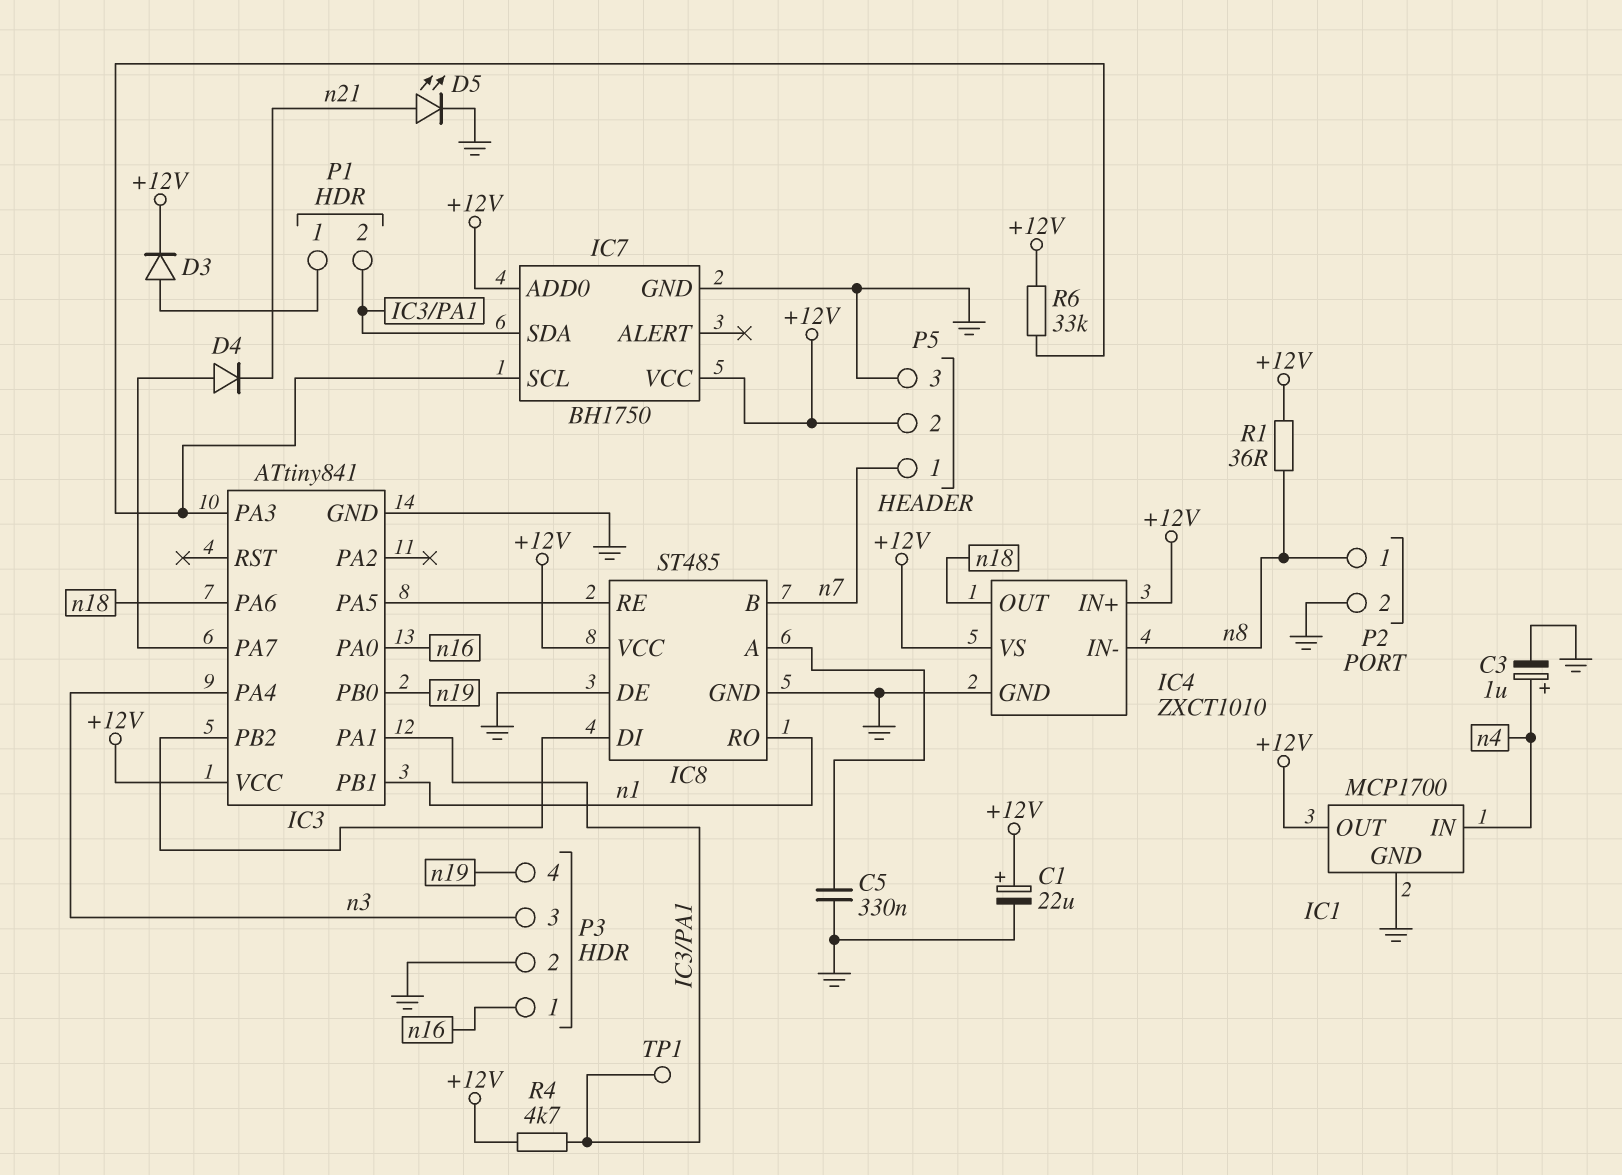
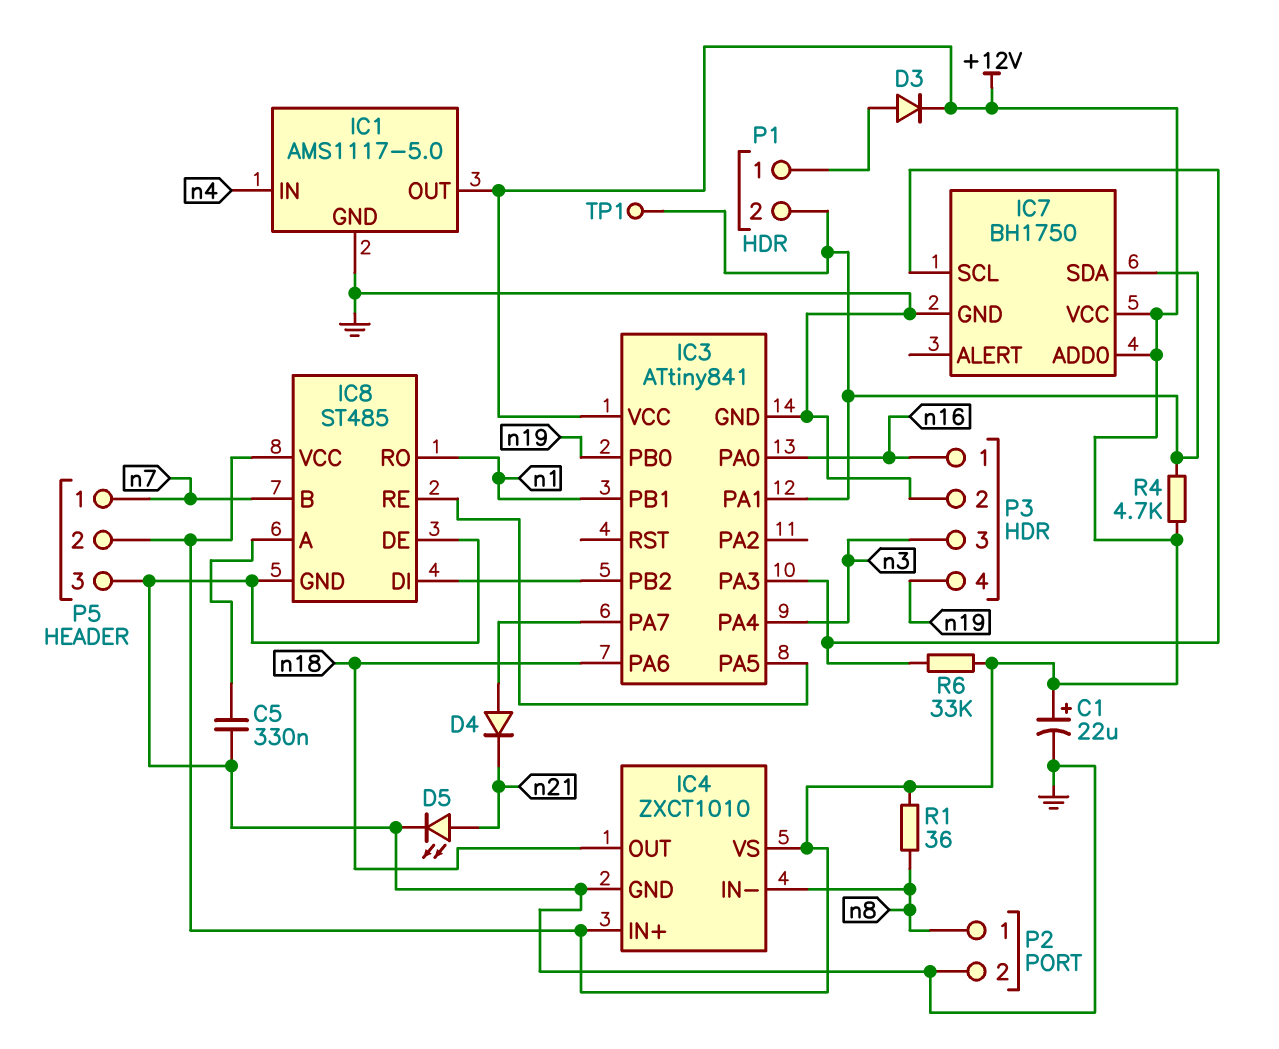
C3: 1uF (plus n4, minus GND) -> none
IC1: MCP1700 -> AMS1117-5.0

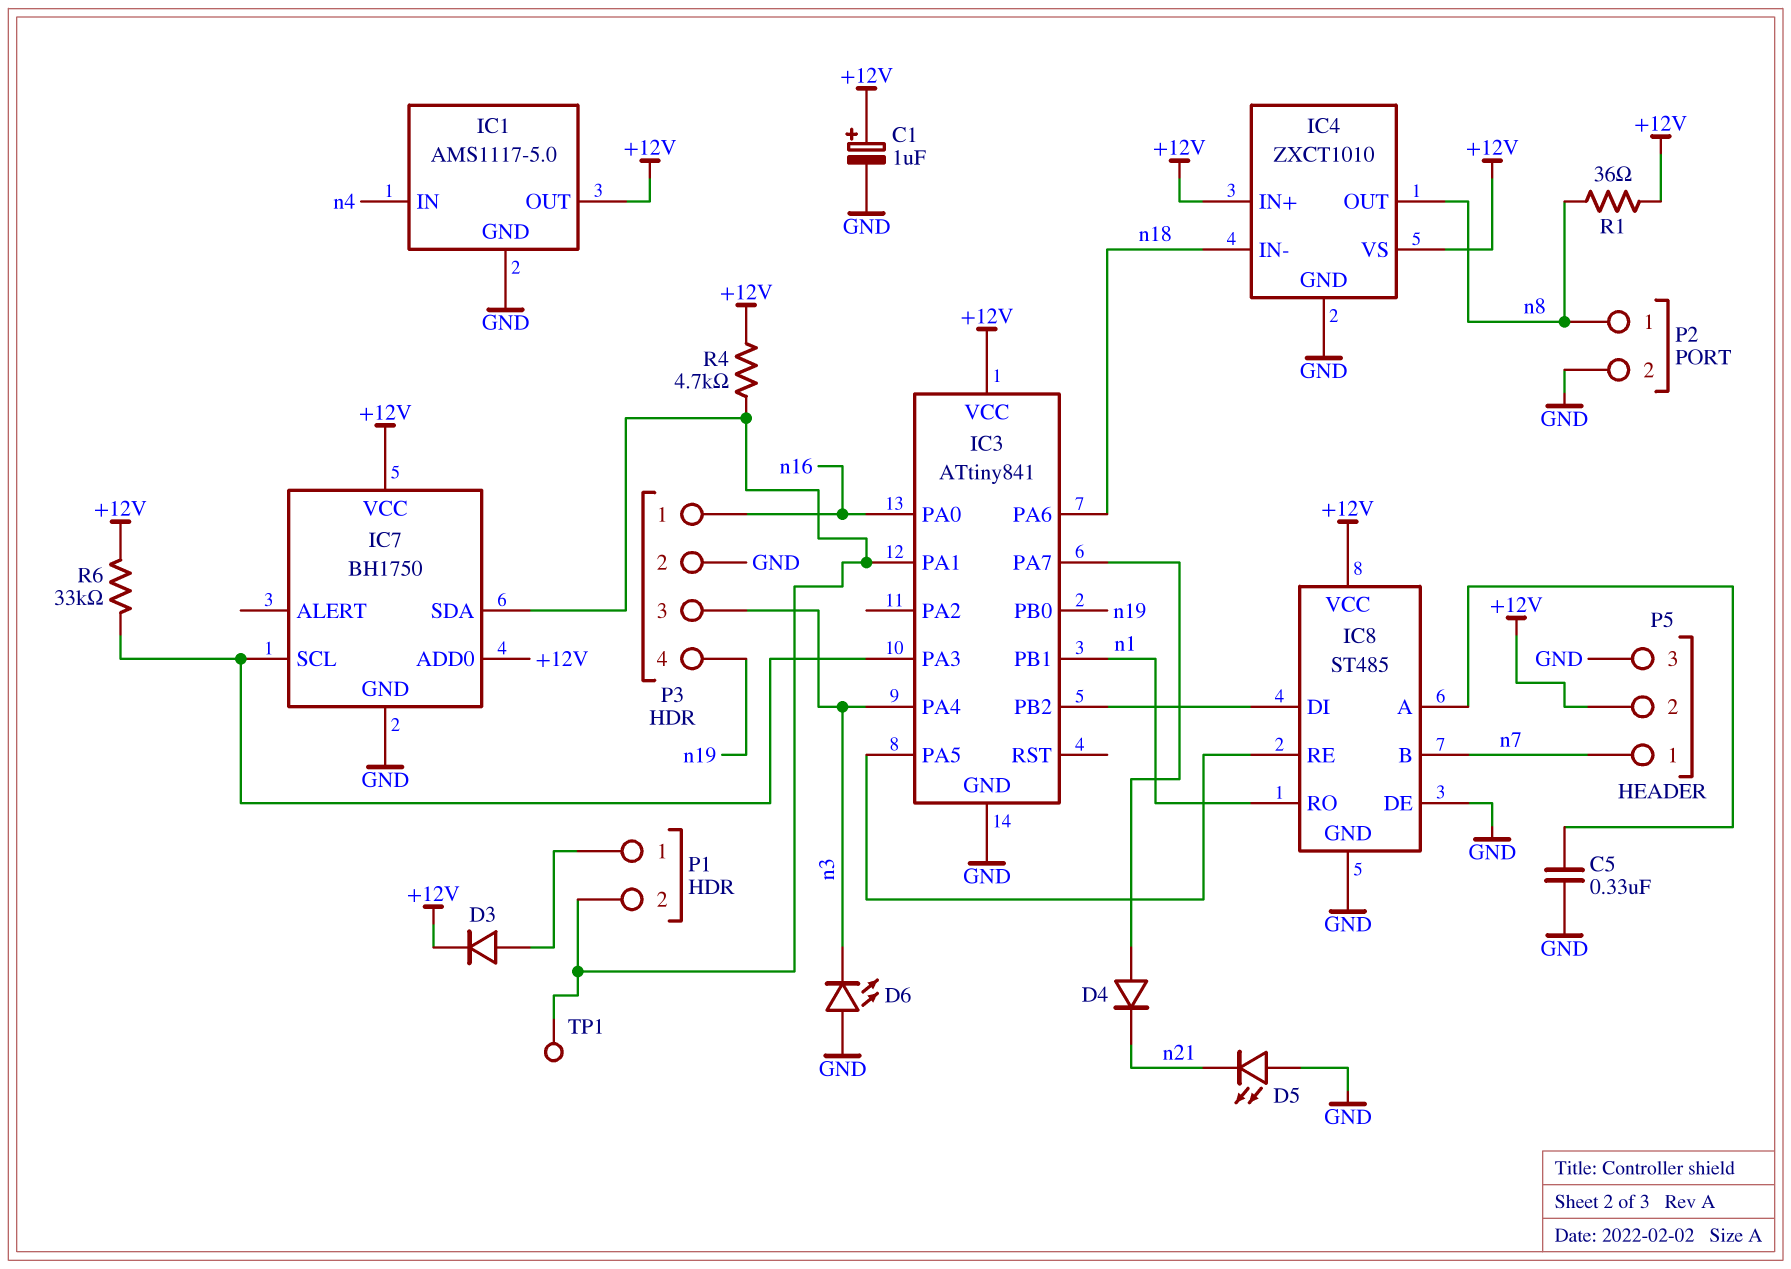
C1: 22uF (plus +12V, minus GND) -> 1uF (plus +12V, minus GND)
D5: LED (A n21, K GND) -> LED (A GND, K n21)
D6: none -> LED (A GND, K n3)
IC4 pin IN-: n8 -> n18
IC4 pin OUT: n18 -> n8

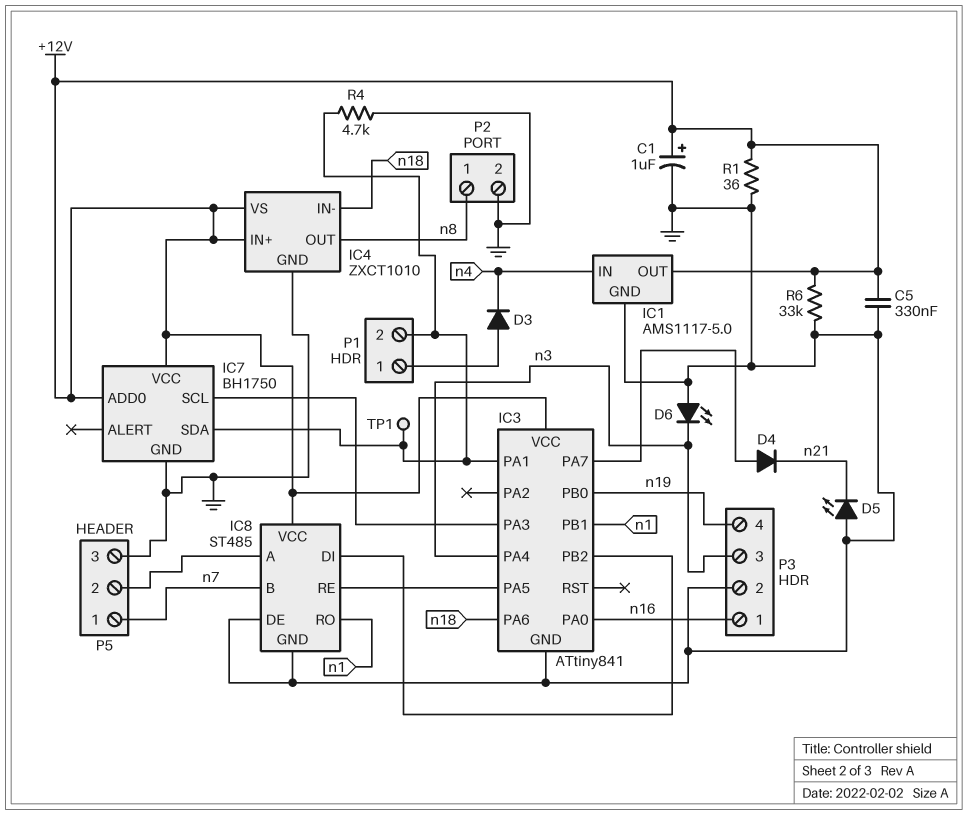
C5: 330nF (GND, IC8/A) -> 330nF (+12V, GND)
D3: diode (A P1/1, K +12V) -> diode (A P1/1, K n4)
P5 pin 2: +12V -> IC8/A
R1: 36 (+12V, n8) -> 36 (+12V, GND)
R4: 4.7k (+12V, IC3/PA1) -> 4.7k (GND, IC3/PA1)
R6: 33k (+12V, IC3/PA3) -> 33k (+12V, GND)

